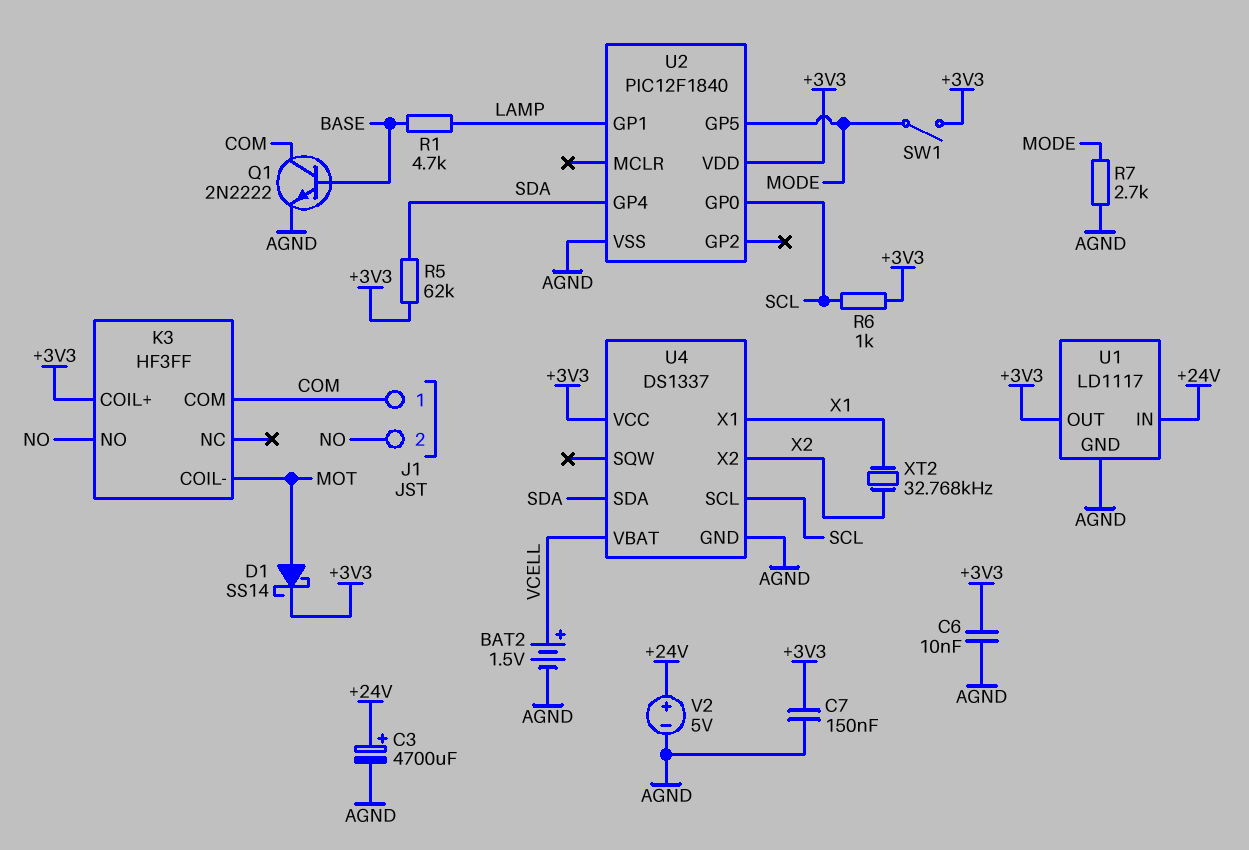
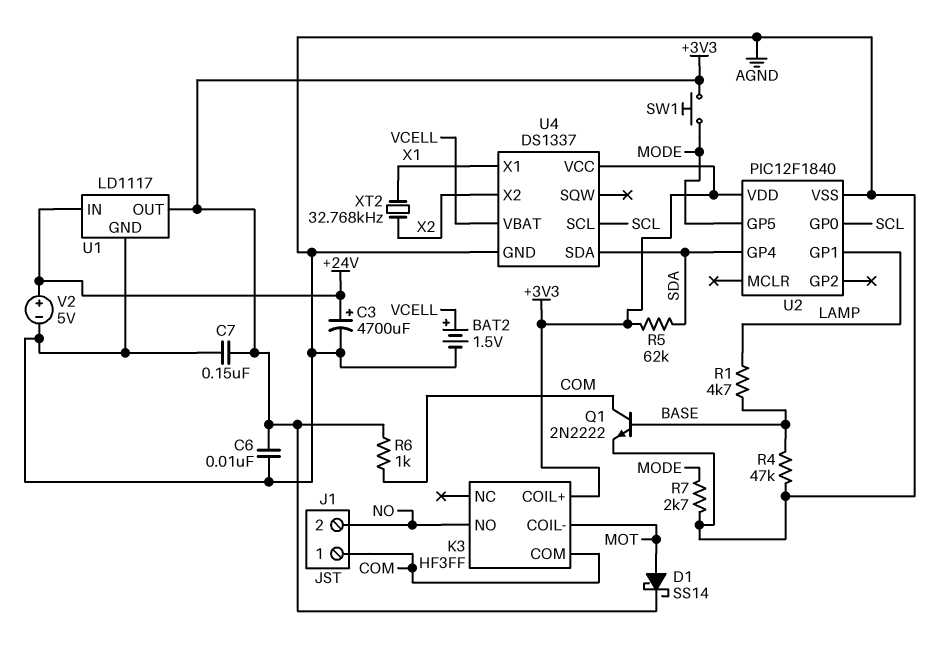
R4: none -> 47k (AGND, BASE)
R6: 1k (+3V3, SCL) -> 1k (+3V3, COM)
SW1: switch (+3V3, MODE) -> button (+3V3, MODE)

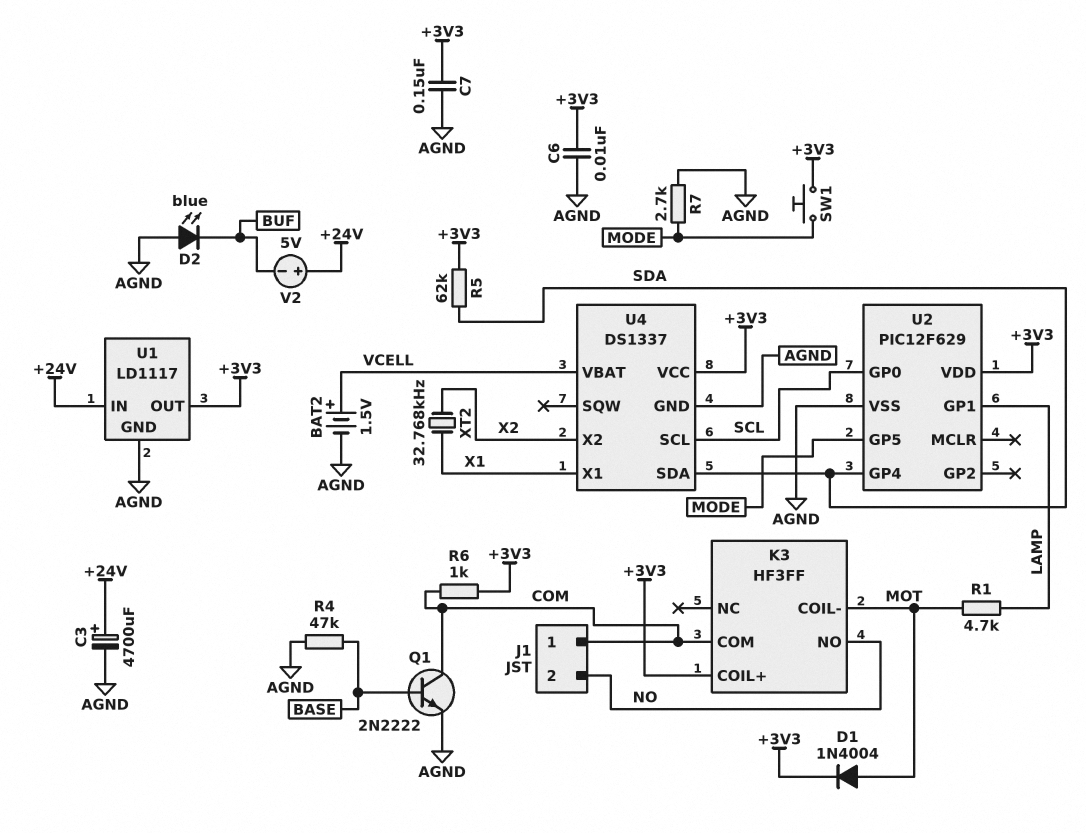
D1: schottky SS14 (A MOT, K +3V3) -> diode 1N4004 (A MOT, K +3V3)
D2: none -> LED blue (A AGND, K BUF)
R1: 4.7k (BASE, LAMP) -> 4.7k (LAMP, MOT)
U2: PIC12F1840 -> PIC12F629
V2: 5V (plus +24V, minus AGND) -> 5V (plus +24V, minus BUF)

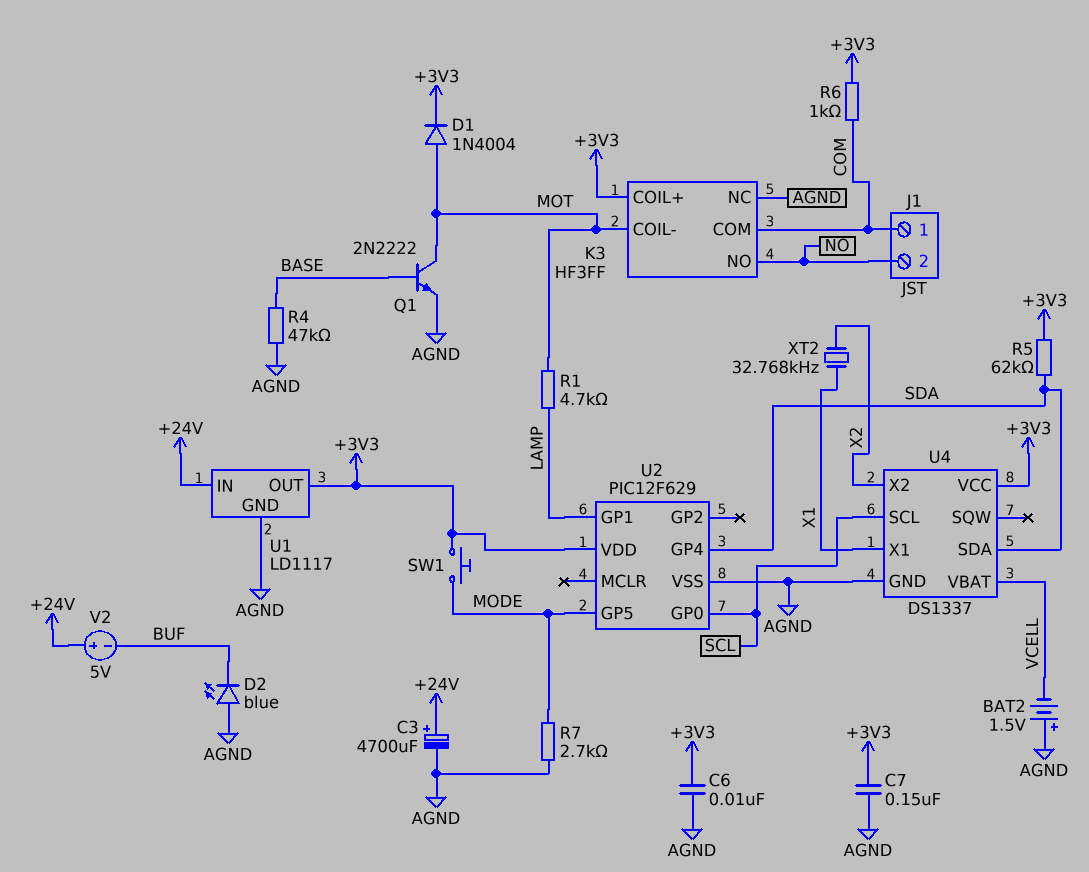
BAT2: 1.5V (plus VCELL, minus AGND) -> 1.5V (plus AGND, minus VCELL)
K3 pin NC: none -> AGND
Q1: NPN 2N2222 (B BASE, C COM, E AGND) -> NPN 2N2222 (B BASE, C MOT, E AGND)

